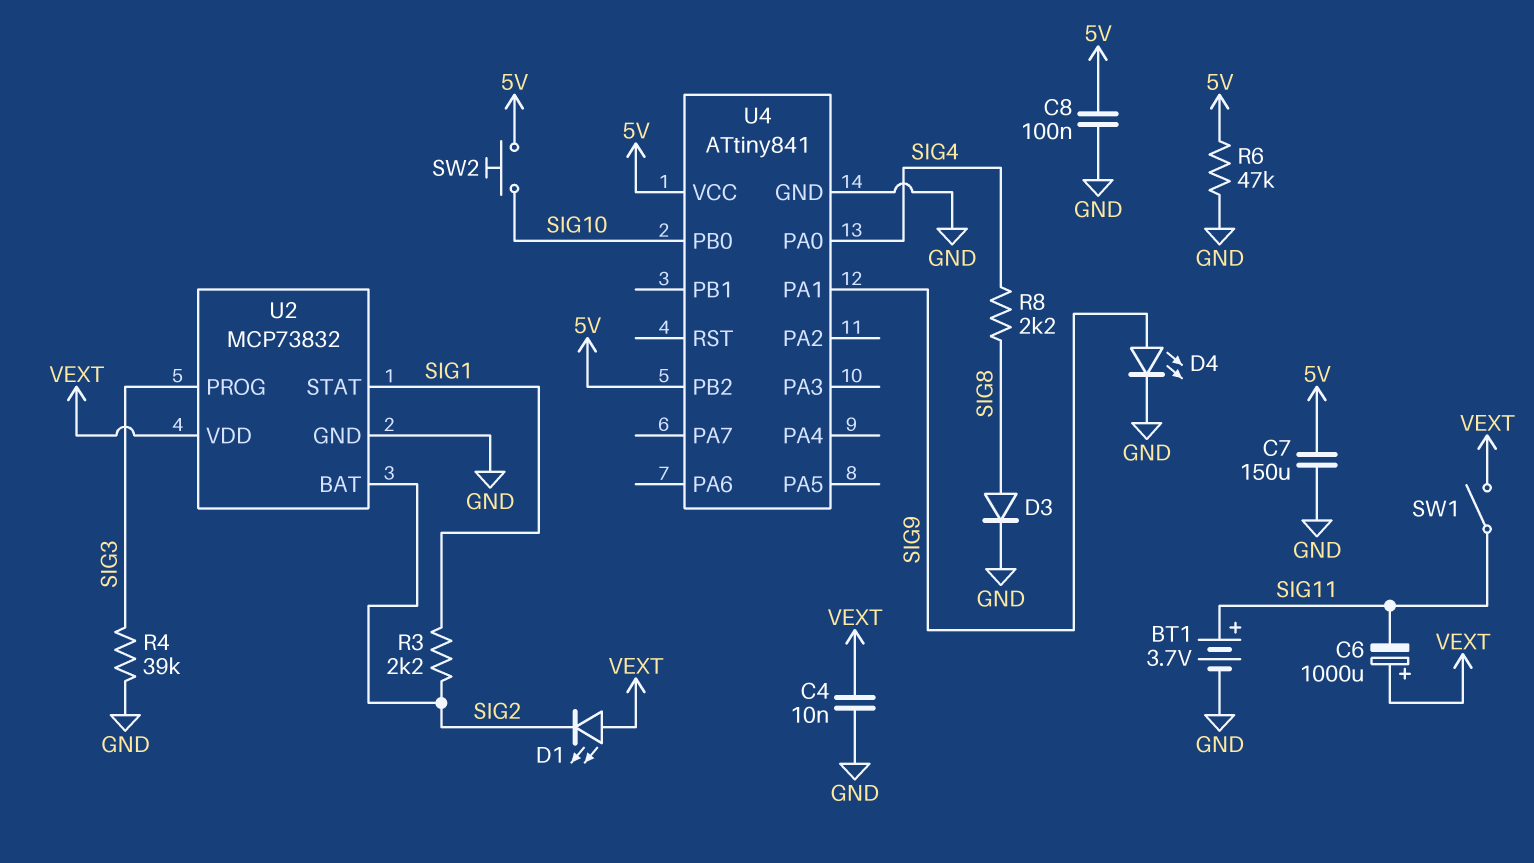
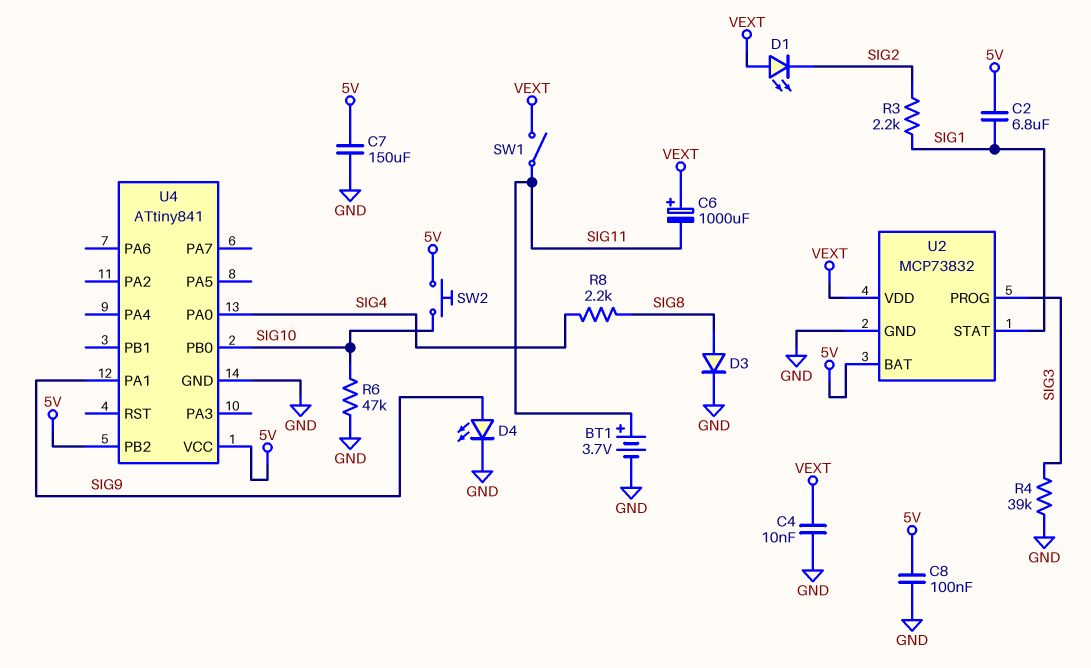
C2: none -> 6.8uF (5V, SIG1)
R6: 47k (5V, GND) -> 47k (GND, SIG10)
U2 pin BAT: SIG2 -> 5V

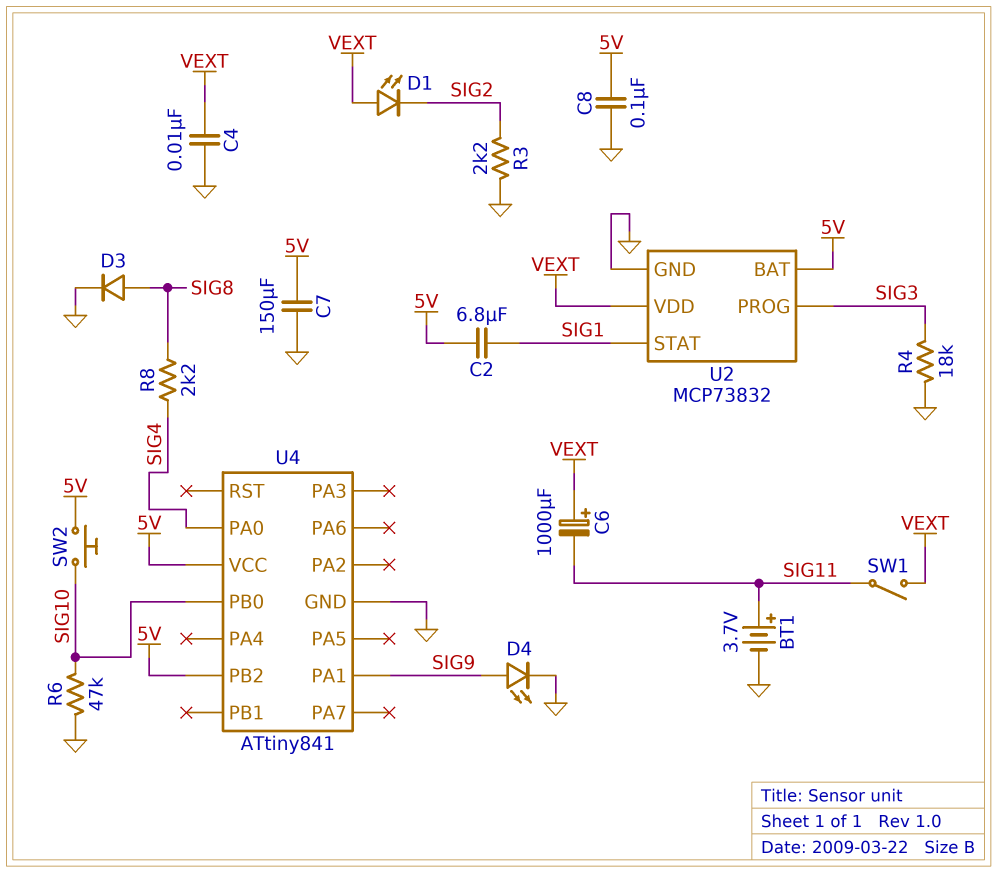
R3: 2.2k (SIG1, SIG2) -> 2.2k (GND, SIG2)
R4: 39k (GND, SIG3) -> 18k (GND, SIG3)

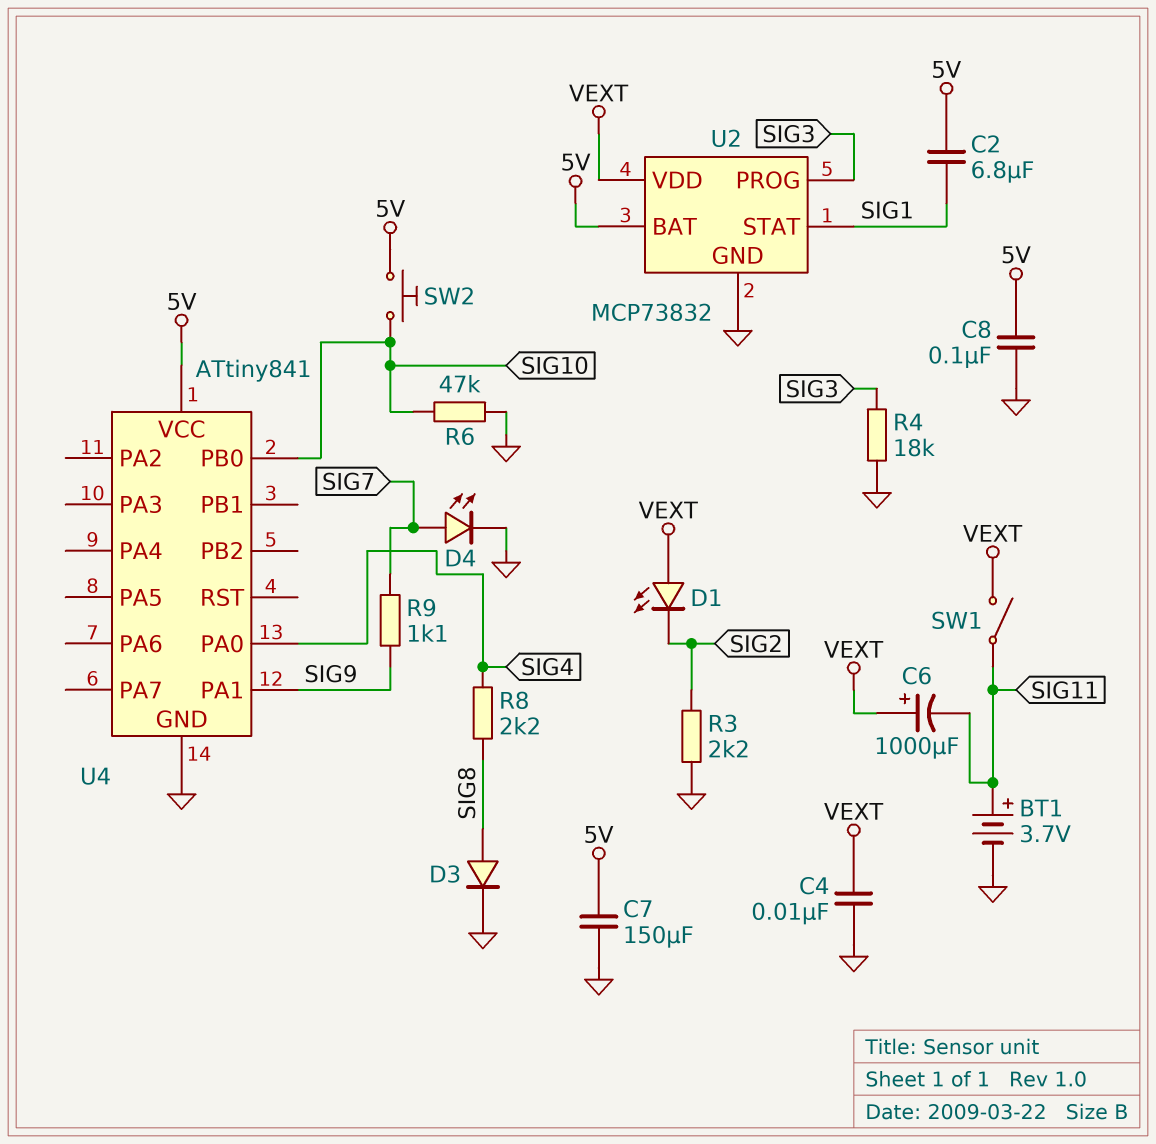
D4: LED (A SIG9, K GND) -> LED (A SIG7, K GND)
R9: none -> 1.1k (SIG7, SIG9)
U4 pin PB2: 5V -> none

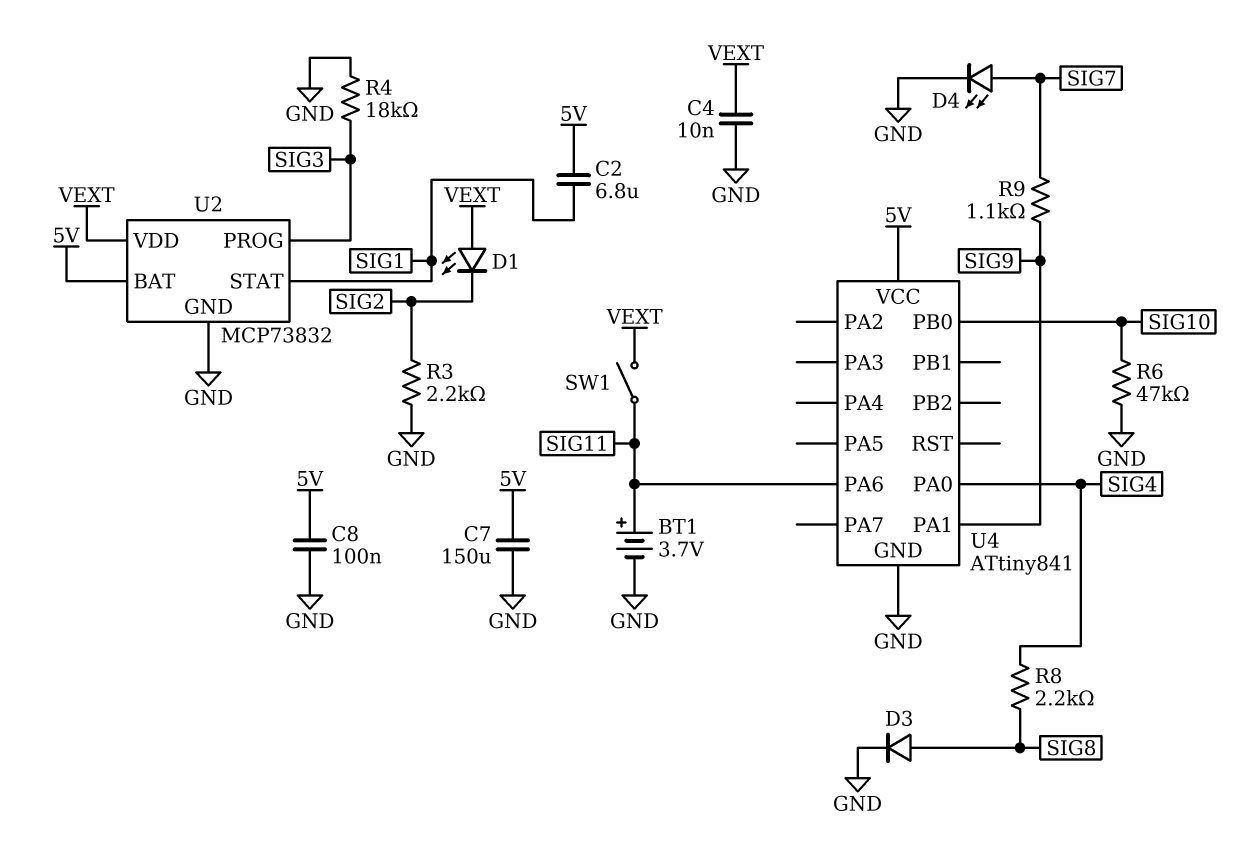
C6: 1000uF (plus VEXT, minus SIG11) -> none
SW2: button (5V, SIG10) -> none
U4 pin PA6: none -> SIG11

